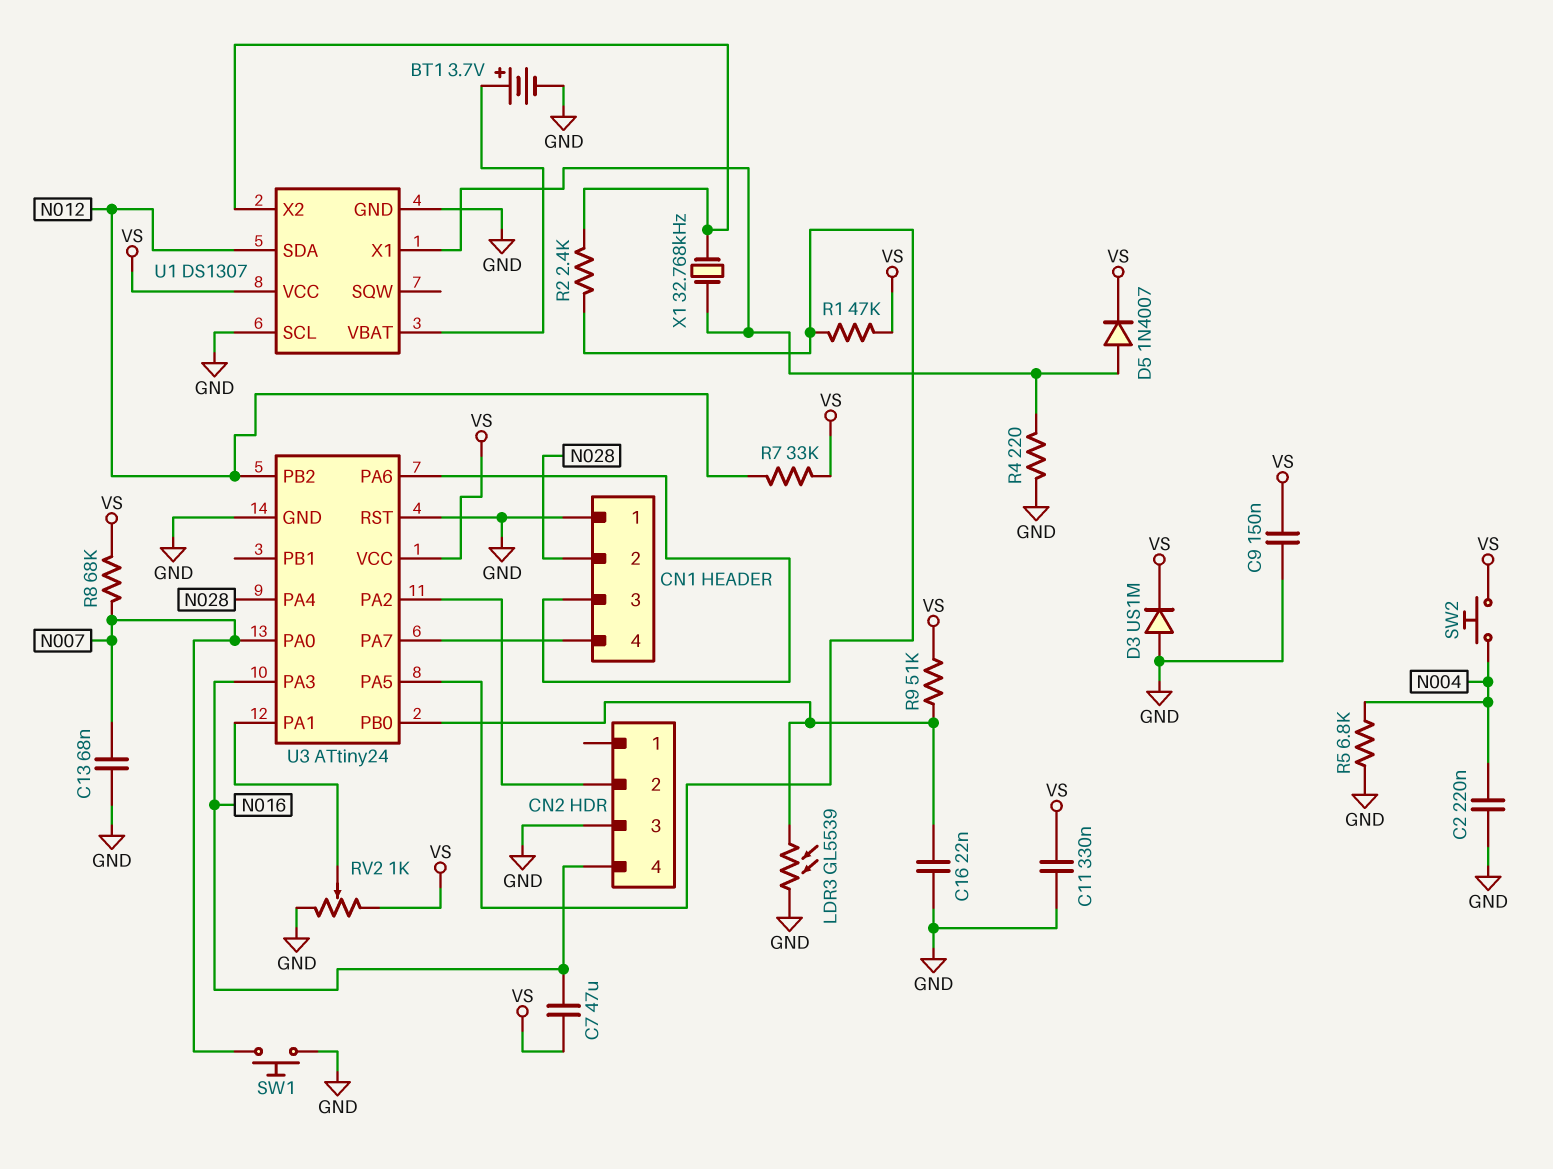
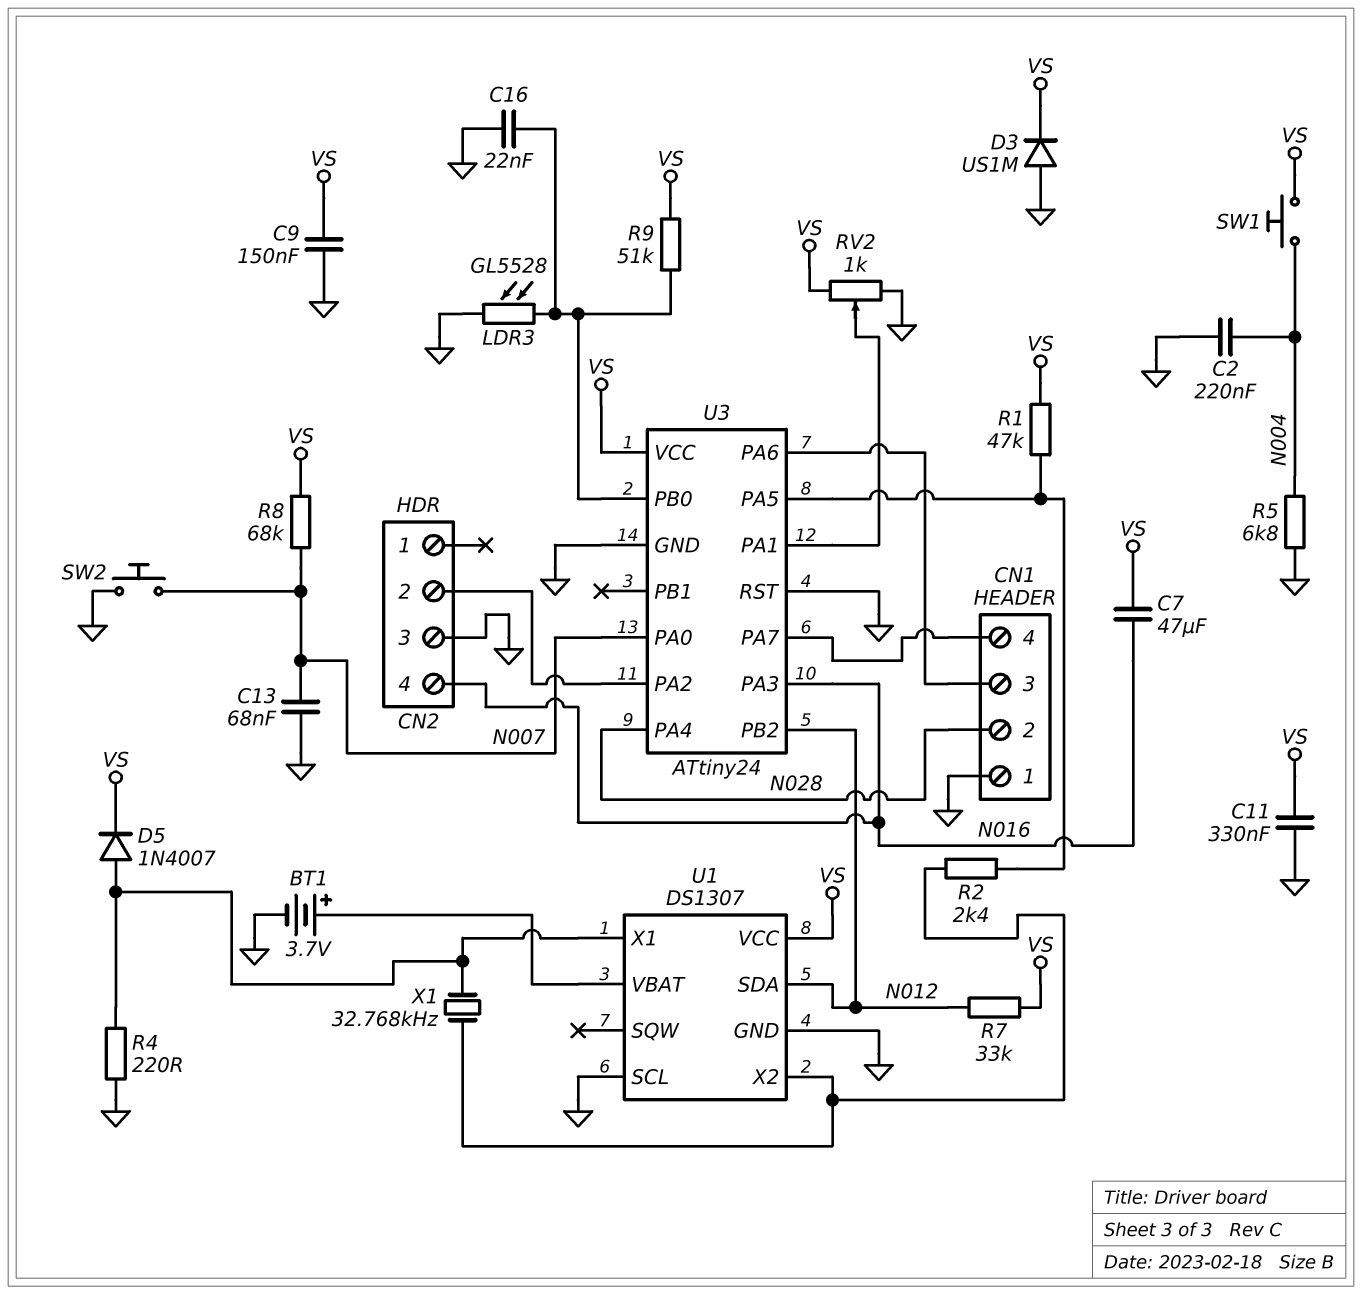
LDR3: GL5539 (GND, U3/PB0) -> GL5528 (GND, U3/PB0)
SW1: button (GND, N007) -> button (N004, VS)
SW2: button (N004, VS) -> button (GND, N007)

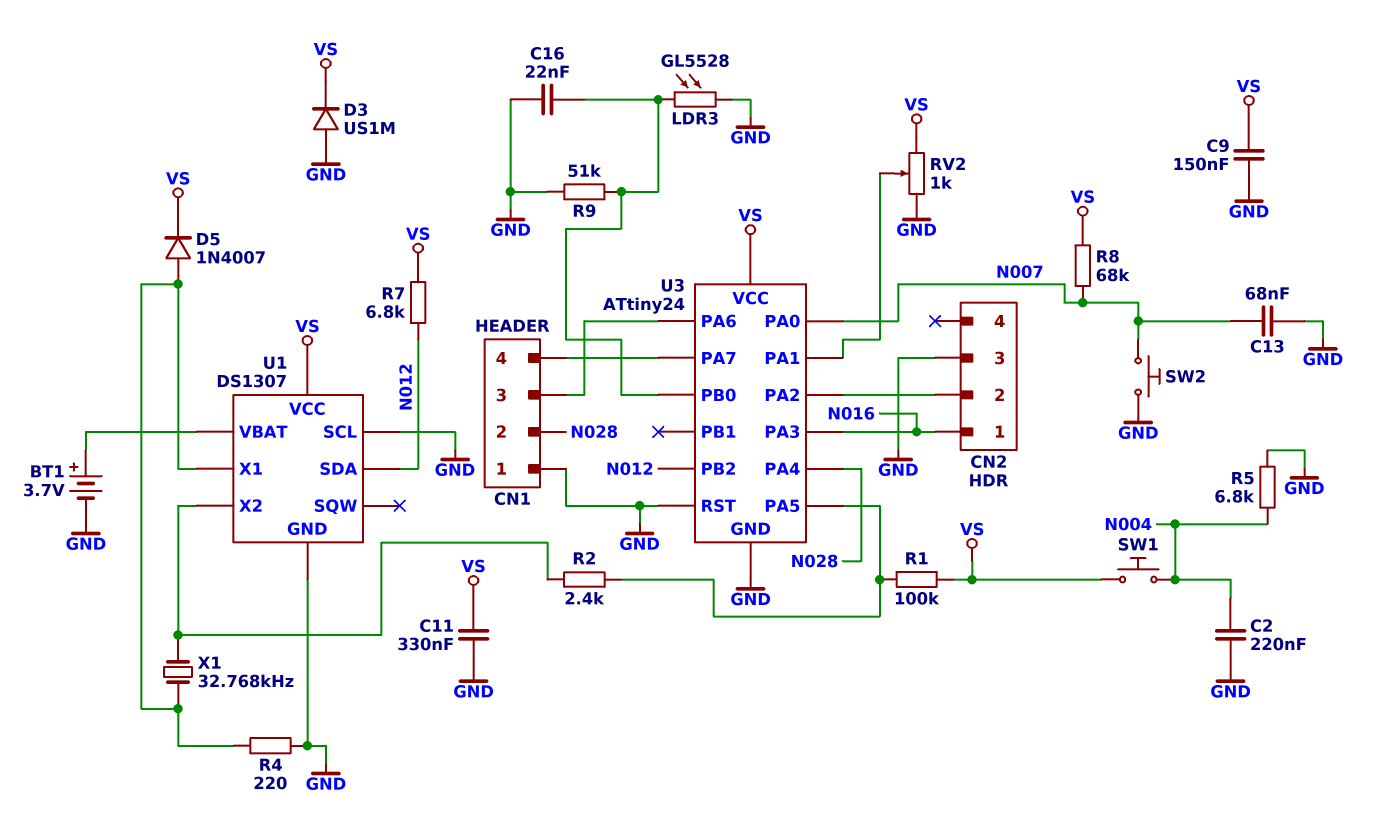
C7: 47uF (N016, VS) -> none
CN2 pin 1: none -> N016
CN2 pin 4: N016 -> none
R1: 47k (U3/PA5, VS) -> 100k (U3/PA5, VS)
R7: 33k (N012, VS) -> 6.8k (N012, VS)
R9: 51k (U3/PB0, VS) -> 51k (GND, U3/PB0)

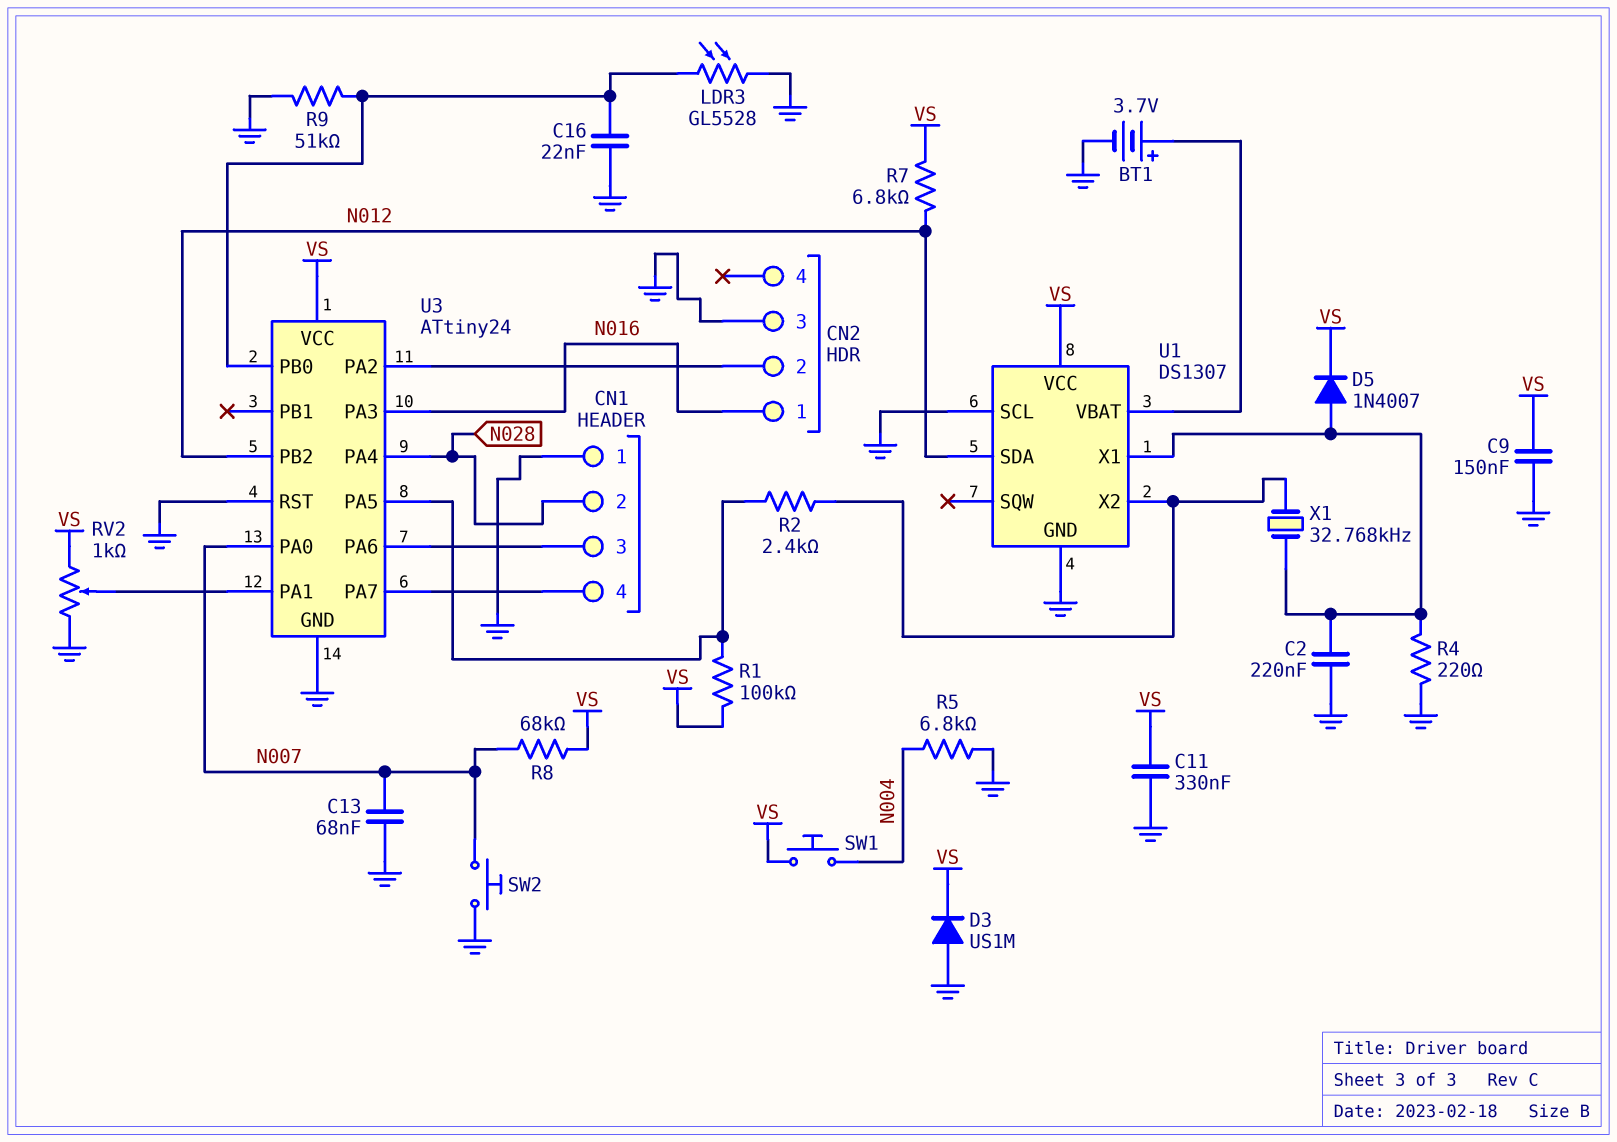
C2: 220nF (GND, N004) -> 220nF (GND, U1/X1)

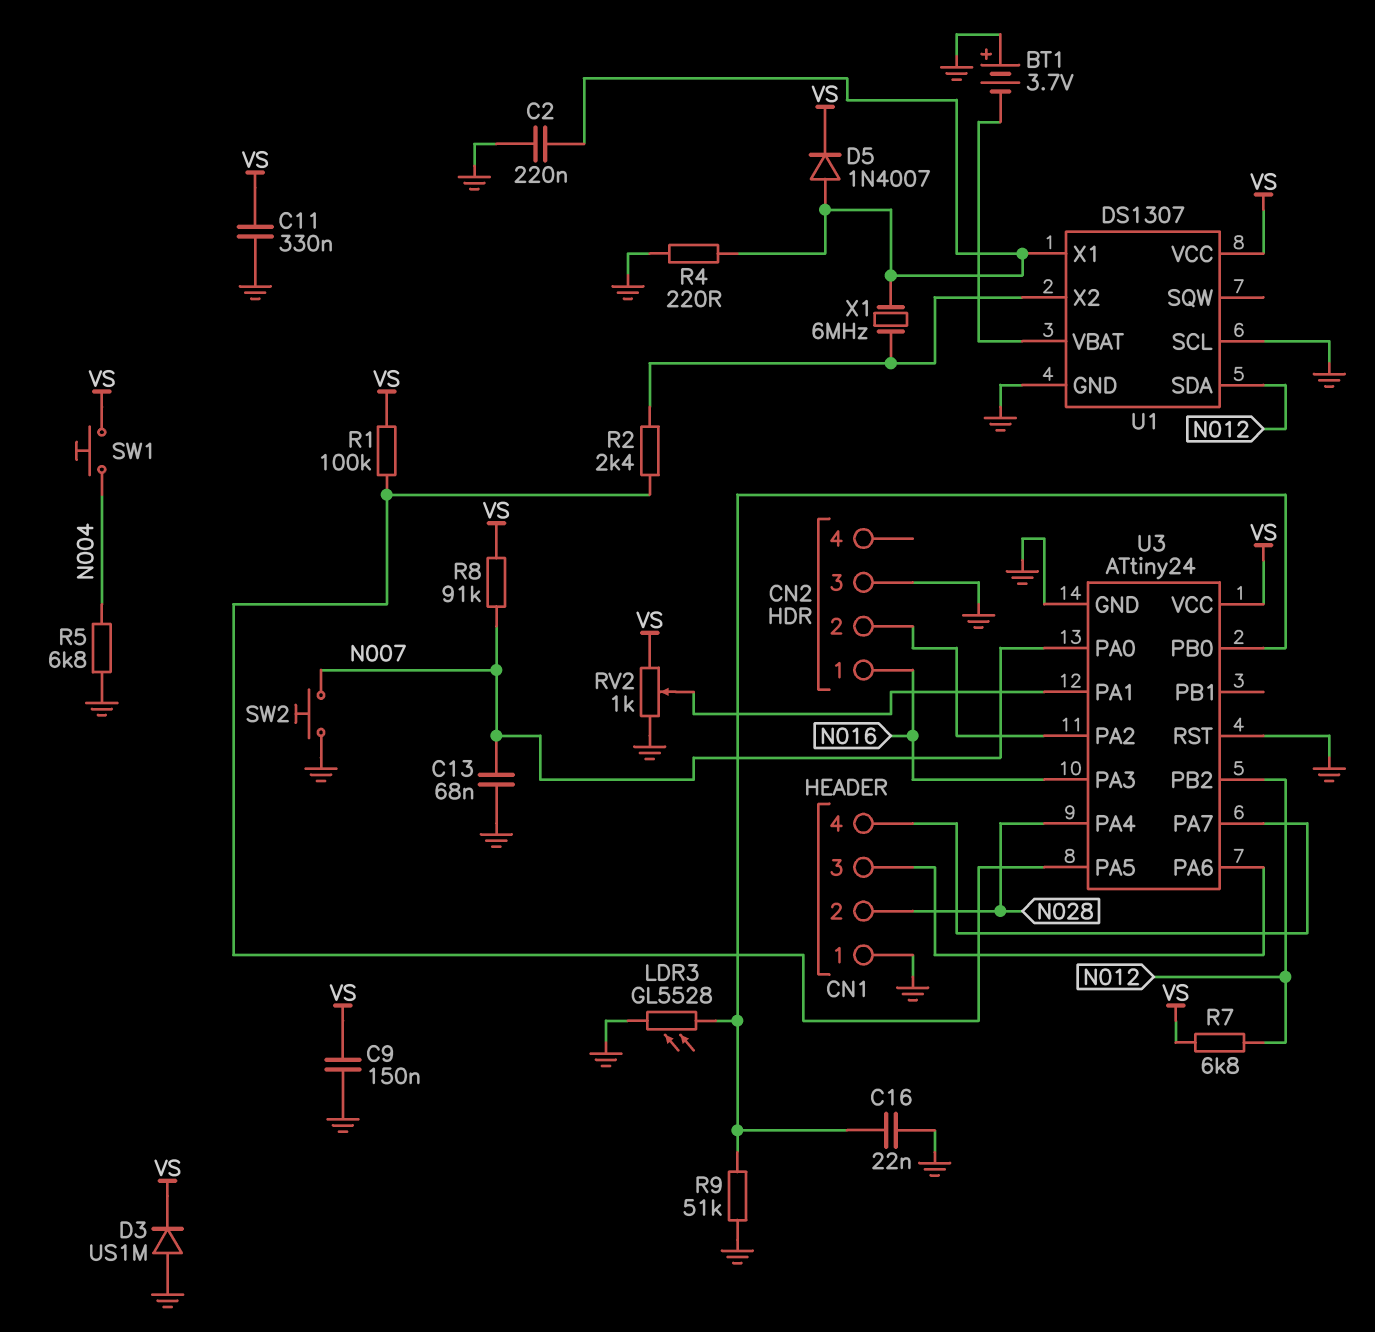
BT1: 3.7V (plus U1/VBAT, minus GND) -> 3.7V (plus GND, minus U1/VBAT)
R8: 68k (N007, VS) -> 91k (N007, VS)
X1: 32.768kHz (U1/X1, U1/X2) -> 6MHz (U1/X1, U1/X2)

